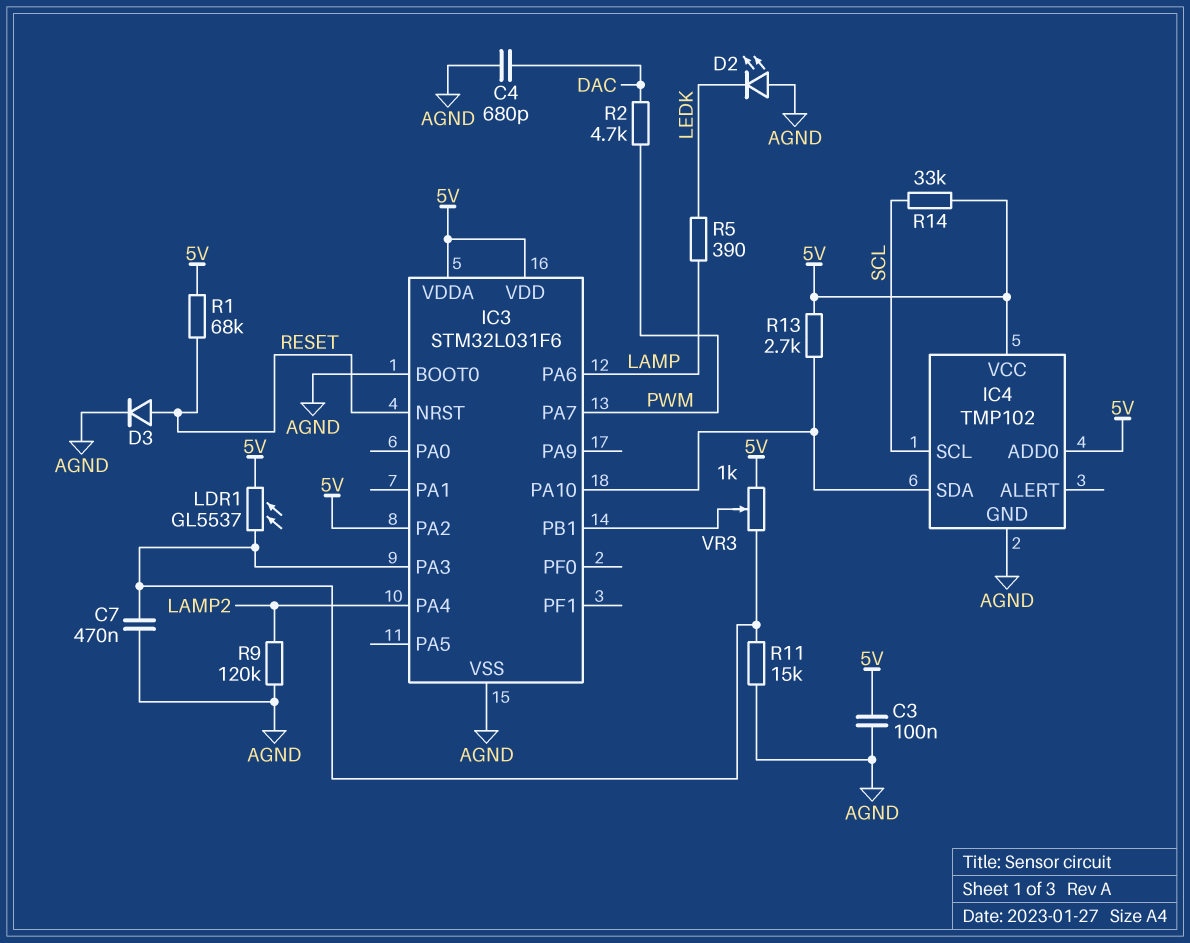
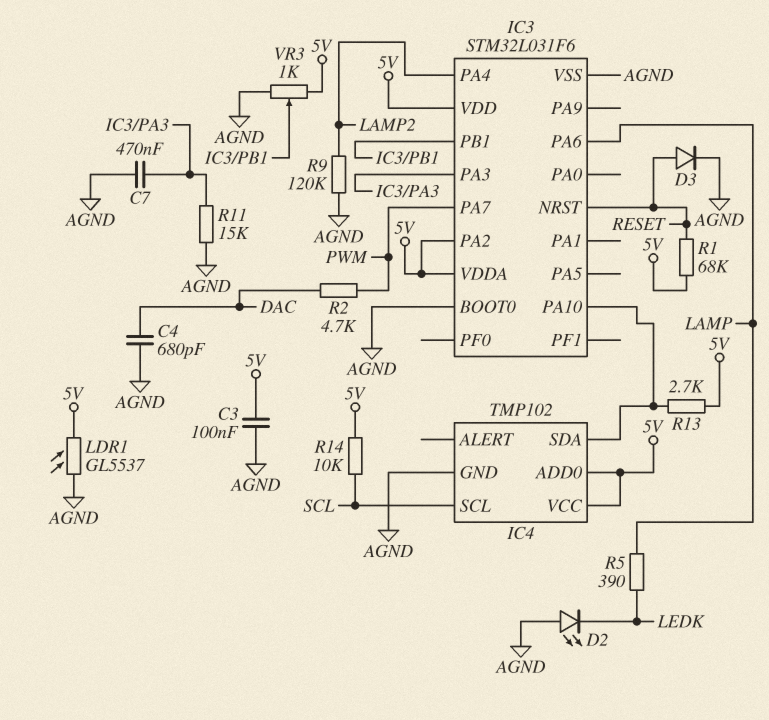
LDR1: GL5537 (5V, IC3/PA3) -> GL5537 (5V, AGND)
R14: 33k (5V, SCL) -> 10k (5V, SCL)
VR3: 1k (5V, IC3/PA3, wiper IC3/PB1) -> 1k (5V, AGND, wiper IC3/PB1)

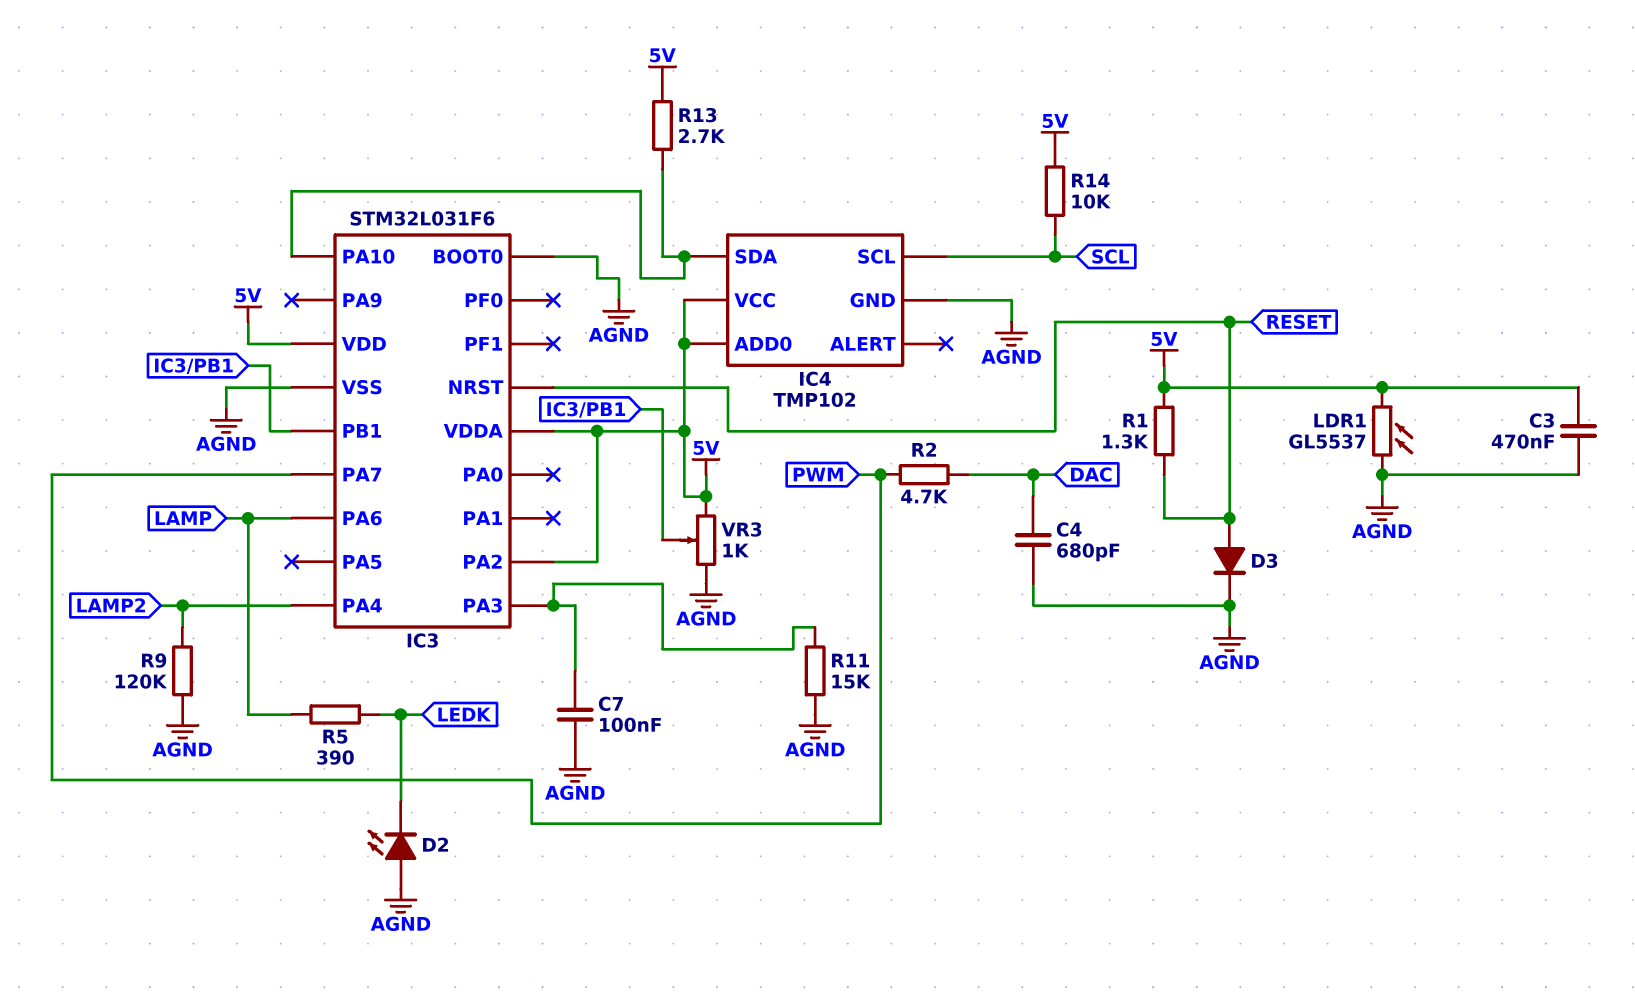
C3: 100nF (5V, AGND) -> 470nF (5V, AGND)
C7: 470nF (AGND, IC3/PA3) -> 100nF (AGND, IC3/PA3)
R1: 68k (5V, RESET) -> 1.3k (5V, RESET)

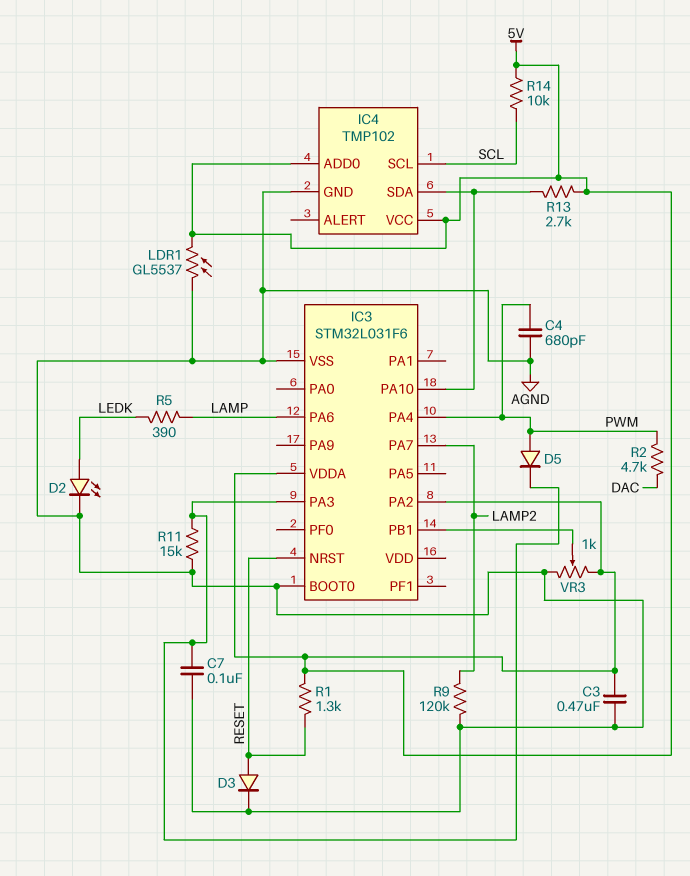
C4: 680pF (AGND, DAC) -> 680pF (AGND, PWM)
D2: LED (A AGND, K LEDK) -> LED (A LEDK, K AGND)
D5: none -> diode (A PWM, K IC3/PA3)
IC3 pin PA4: LAMP2 -> PWM
IC3 pin PA7: PWM -> LAMP2
IC3 pin VDD: 5V -> none

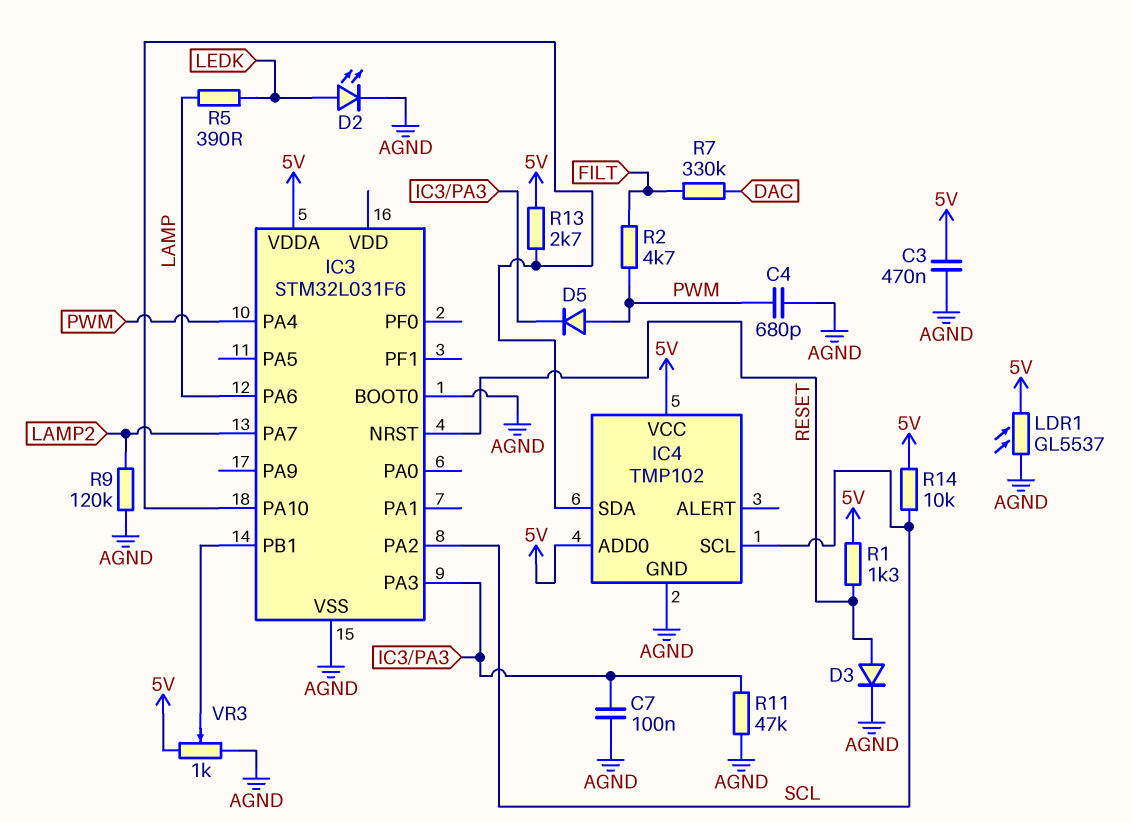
IC3 pin PA2: 5V -> SCL
R2: 4.7k (DAC, PWM) -> 4.7k (FILT, PWM)
R7: none -> 330k (DAC, FILT)
R11: 15k (AGND, IC3/PA3) -> 47k (AGND, IC3/PA3)

